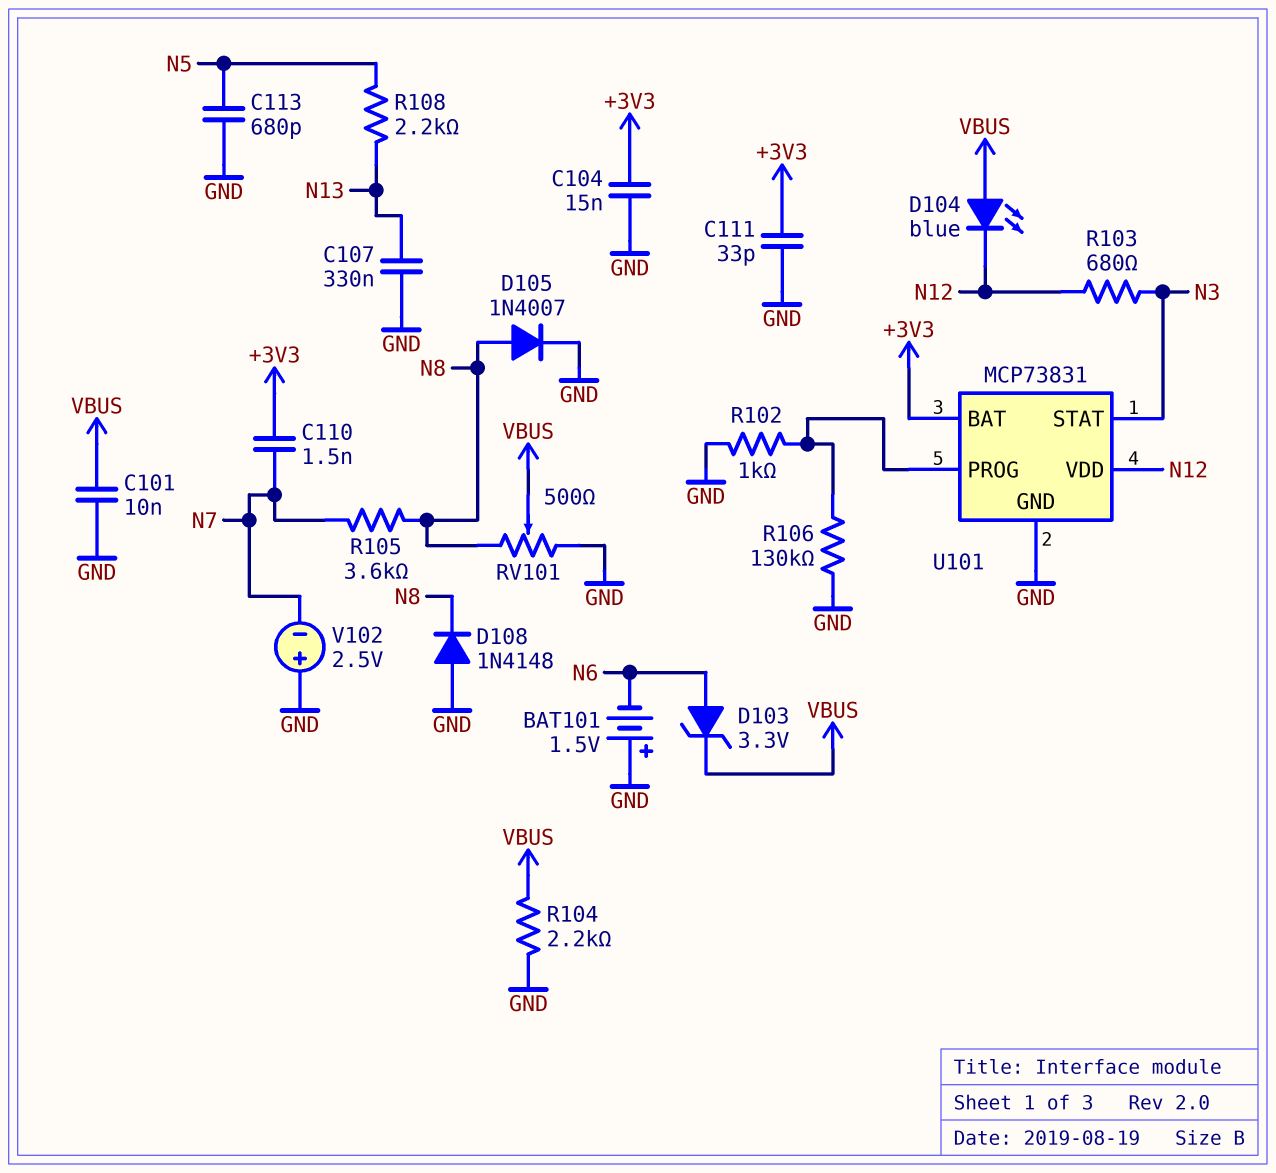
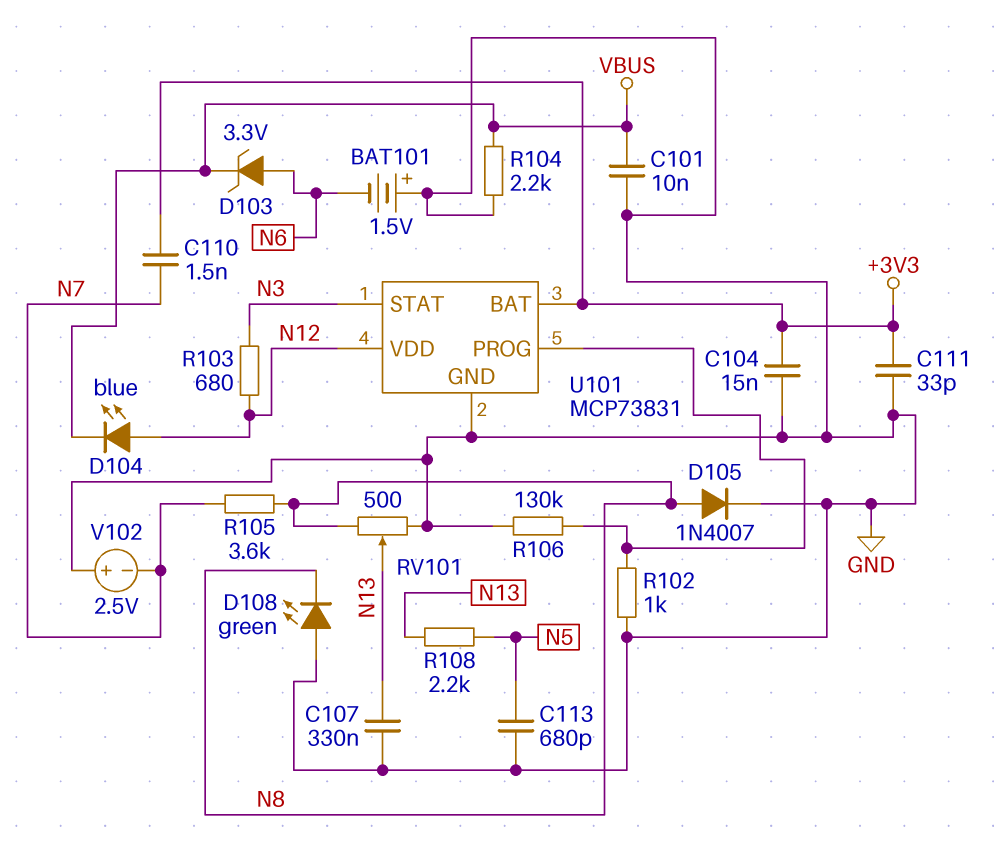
D104: LED blue (A VBUS, K N12) -> LED blue (A N12, K VBUS)
D108: diode 1N4148 (A GND, K N8) -> LED green (A GND, K N8)
RV101: 500 (GND, N8, wiper VBUS) -> 500 (GND, N8, wiper N13)

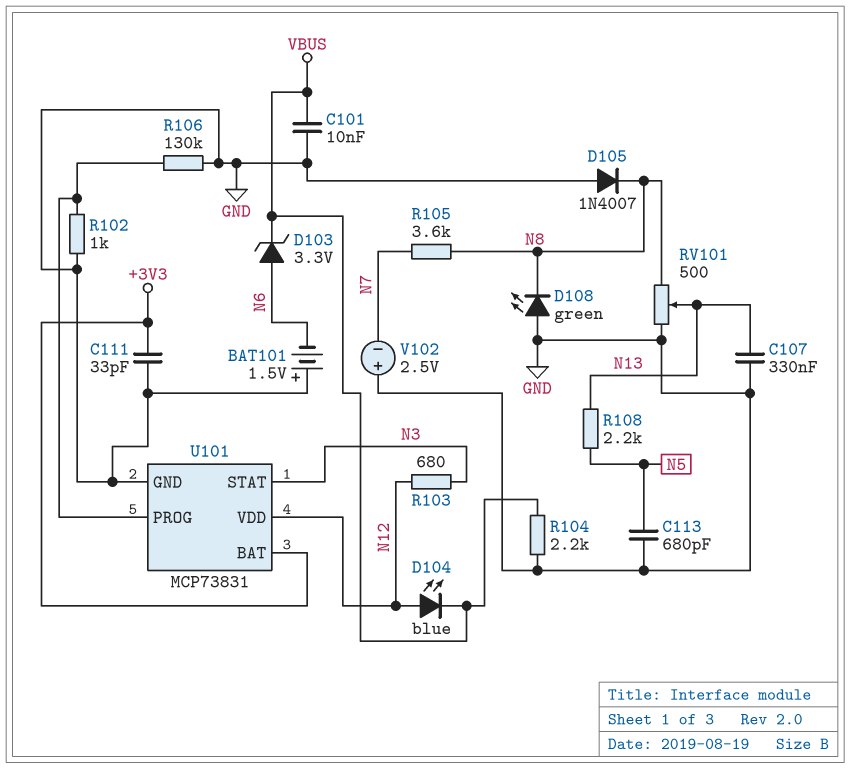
C104: 15nF (+3V3, GND) -> none
C110: 1.5nF (+3V3, N7) -> none
D105: diode 1N4007 (A N8, K GND) -> diode 1N4007 (A GND, K N8)

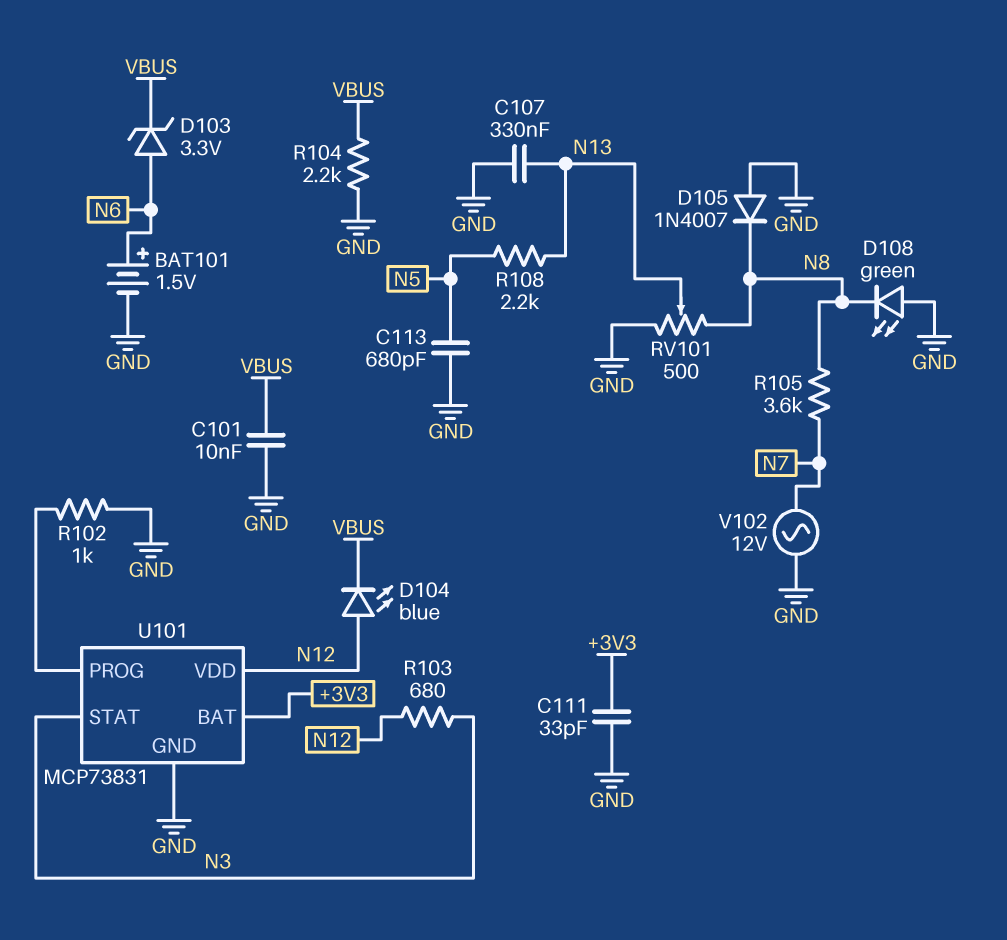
BAT101: 1.5V (plus GND, minus N6) -> 1.5V (plus N6, minus GND)
R106: 130k (GND, U101/PROG) -> none
V102: 2.5V (plus GND, minus N7) -> AC 12V (GND, N7)

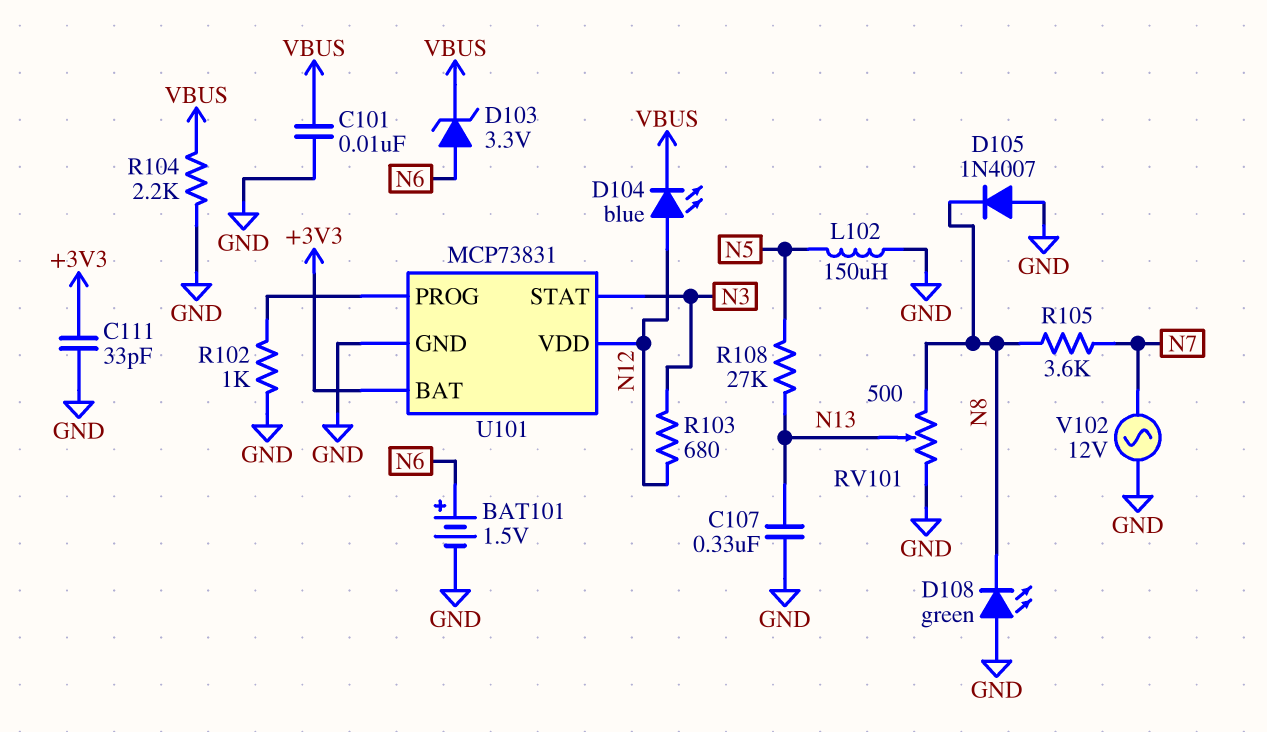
C113: 680pF (GND, N5) -> none
L102: none -> 150uH (GND, N5)
R108: 2.2k (N5, N13) -> 27k (N5, N13)

